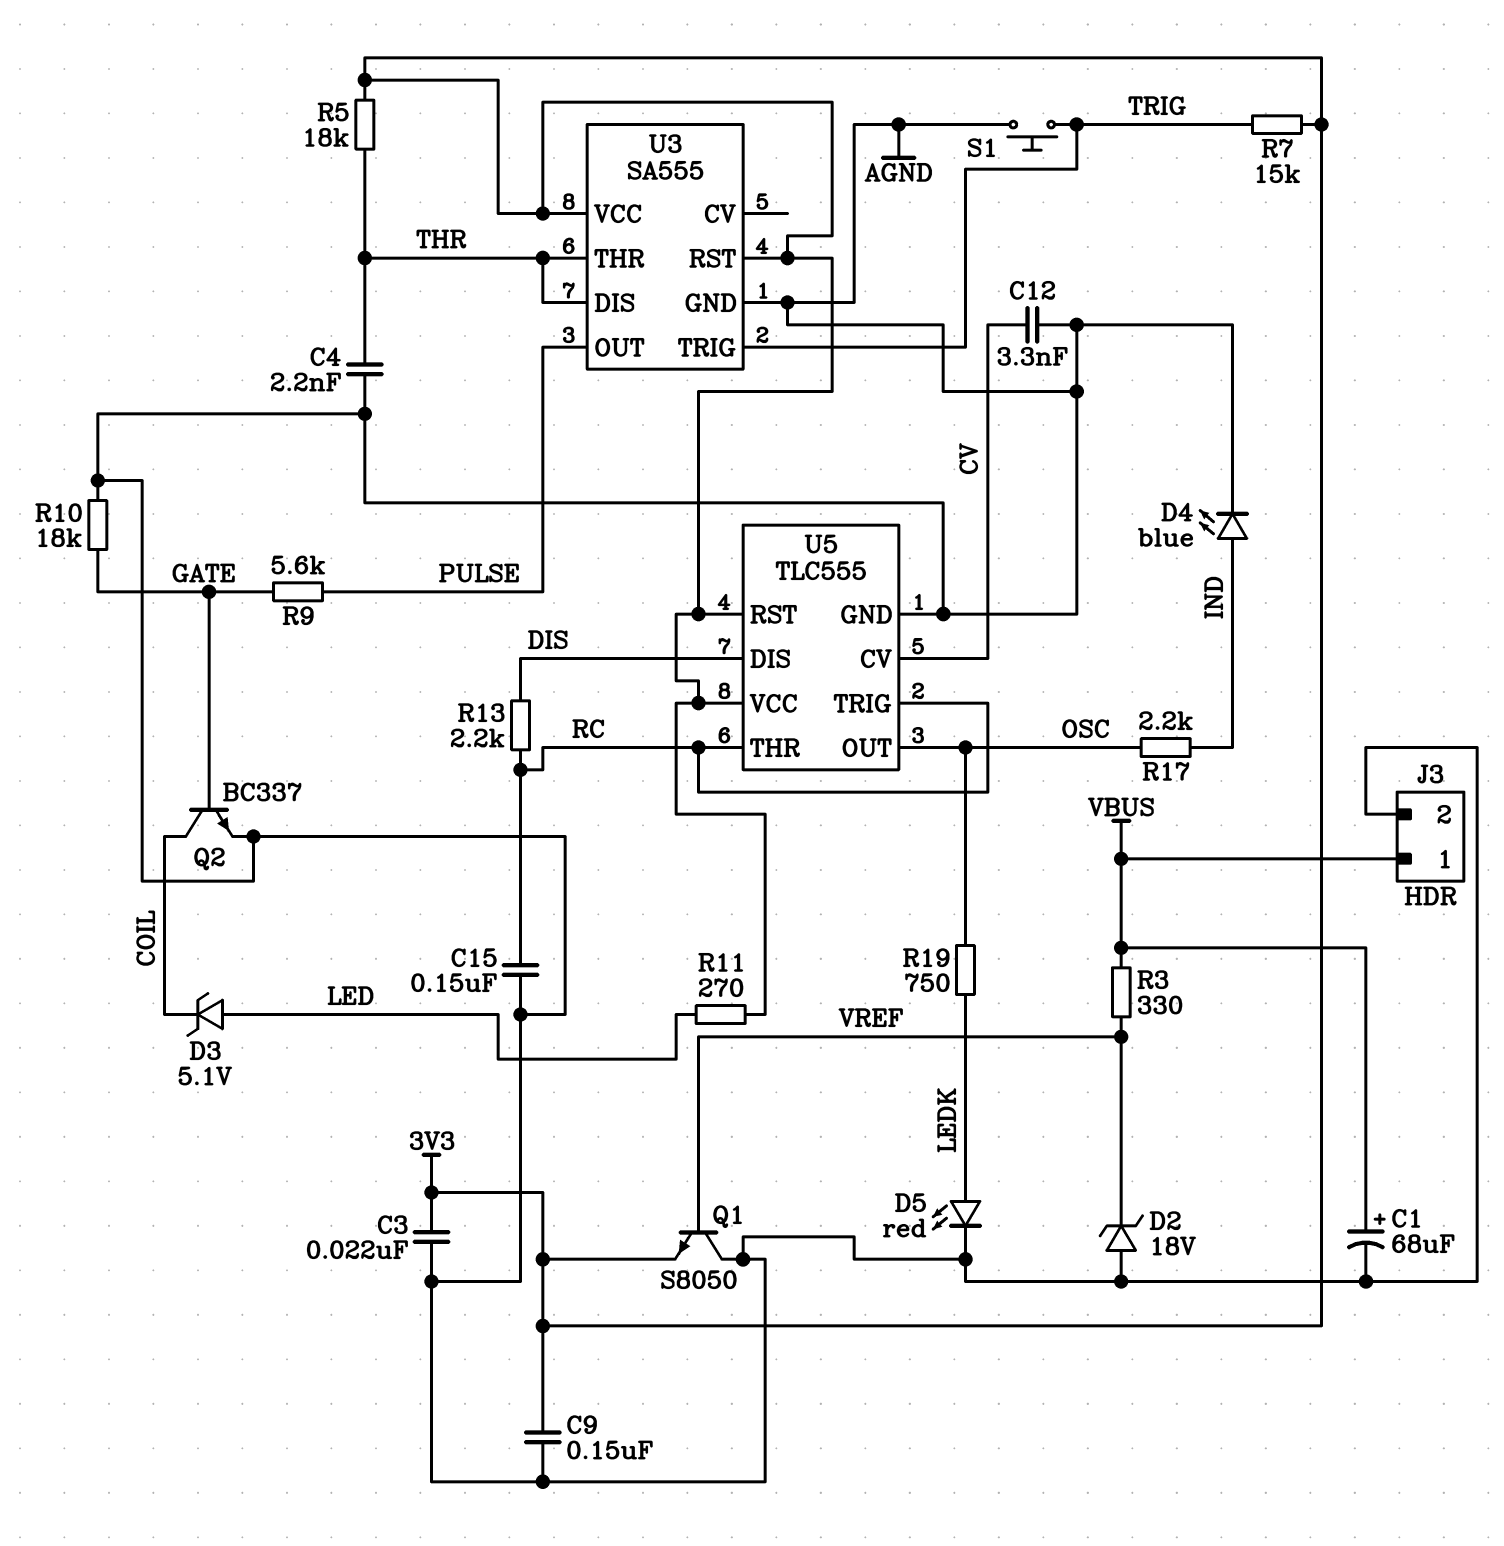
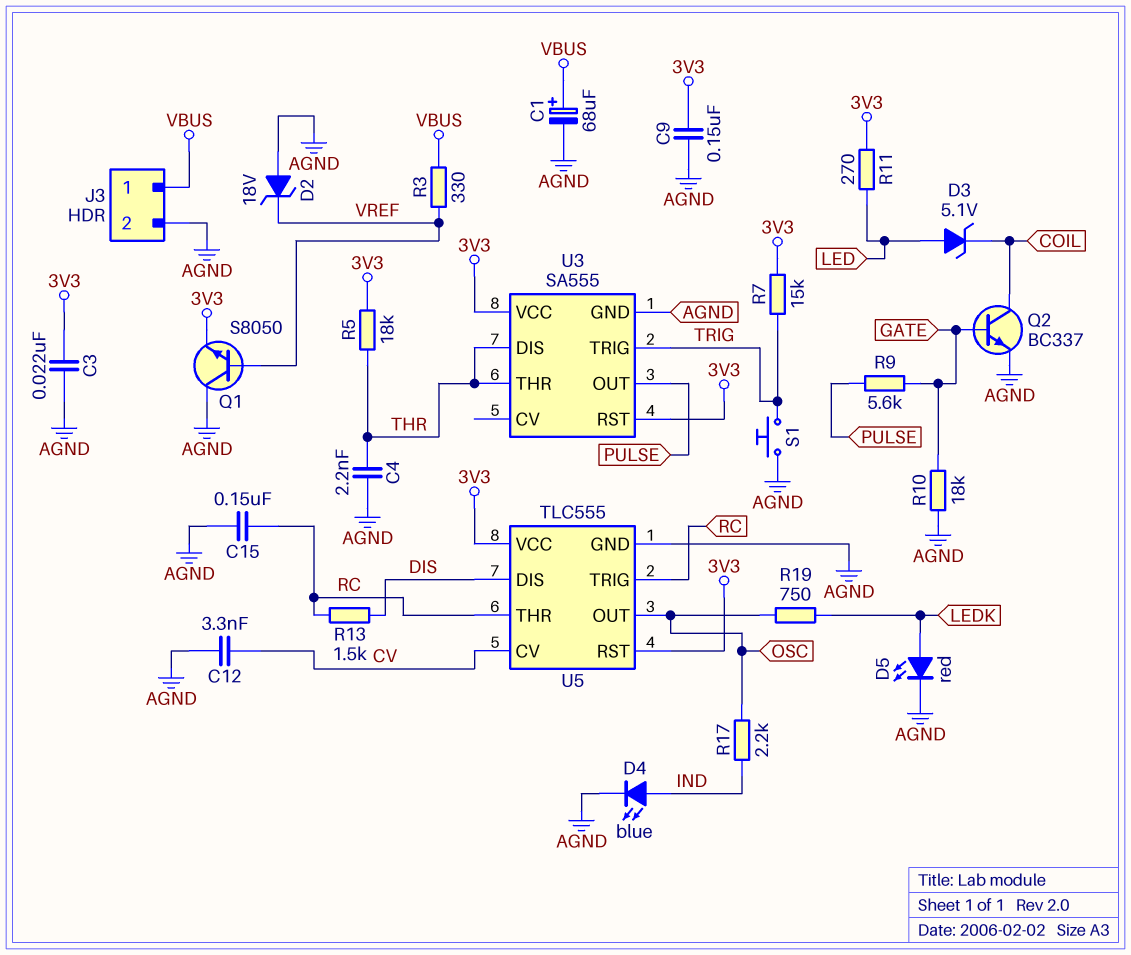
R13: 2.2k (DIS, RC) -> 1.5k (DIS, RC)

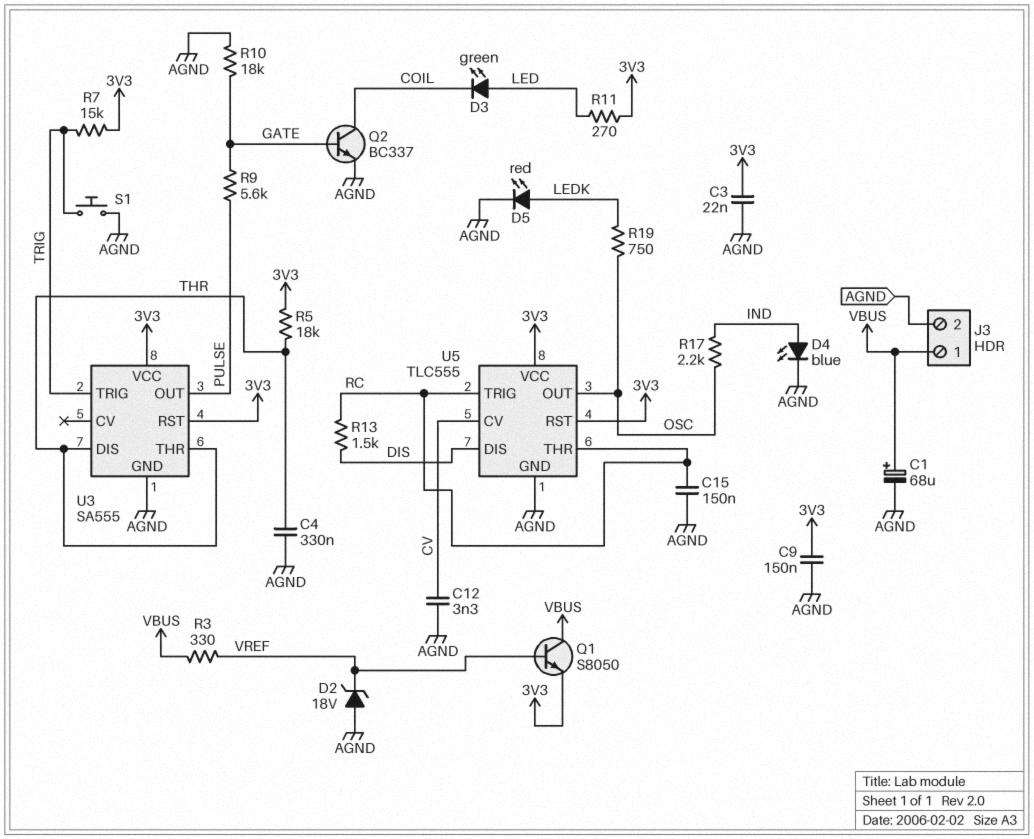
C4: 2.2nF (AGND, THR) -> 330nF (AGND, THR)
D3: zener 5.1V (A LED, K COIL) -> LED green (A LED, K COIL)
Q1: NPN S8050 (B VREF, C AGND, E 3V3) -> NPN S8050 (B VREF, C VBUS, E 3V3)

